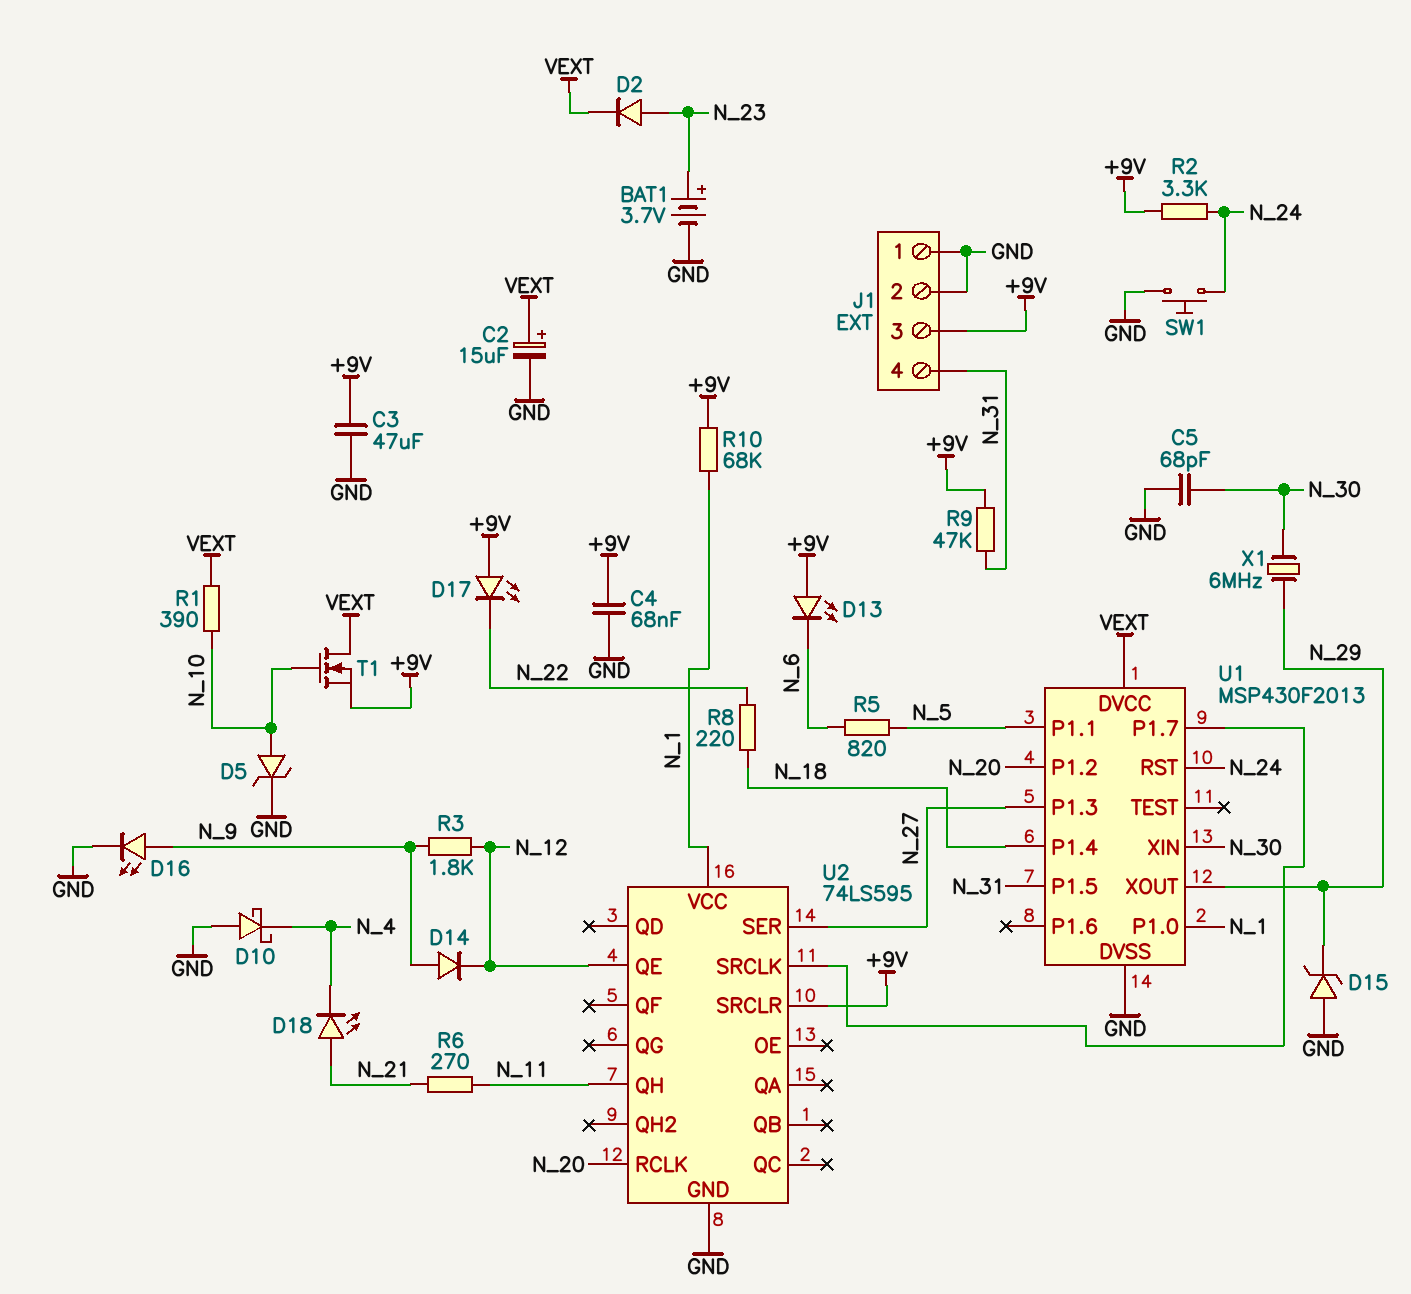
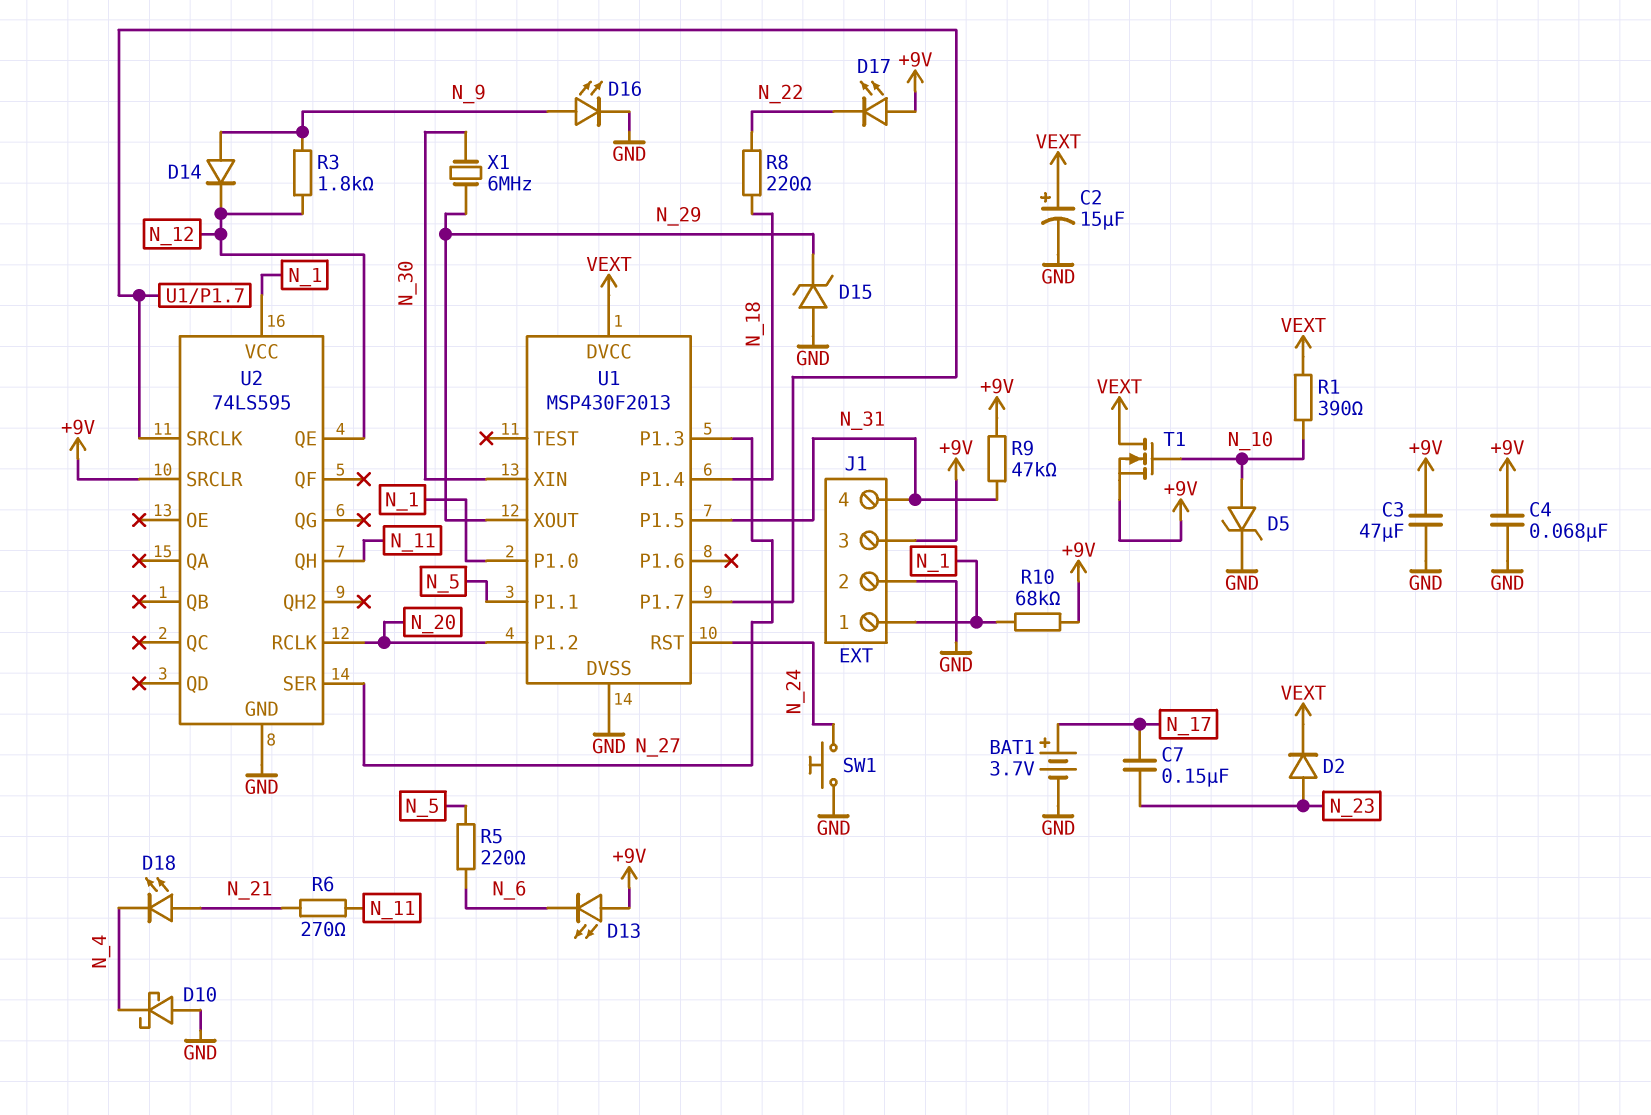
BAT1: 3.7V (plus N_23, minus GND) -> 3.7V (plus N_17, minus GND)
C5: 68pF (GND, N_30) -> none
C7: none -> 150nF (N_17, N_23)
J1 pin 1: GND -> N_1
R2: 3.3k (+9V, N_24) -> none
R5: 820 (N_5, N_6) -> 220 (N_5, N_6)

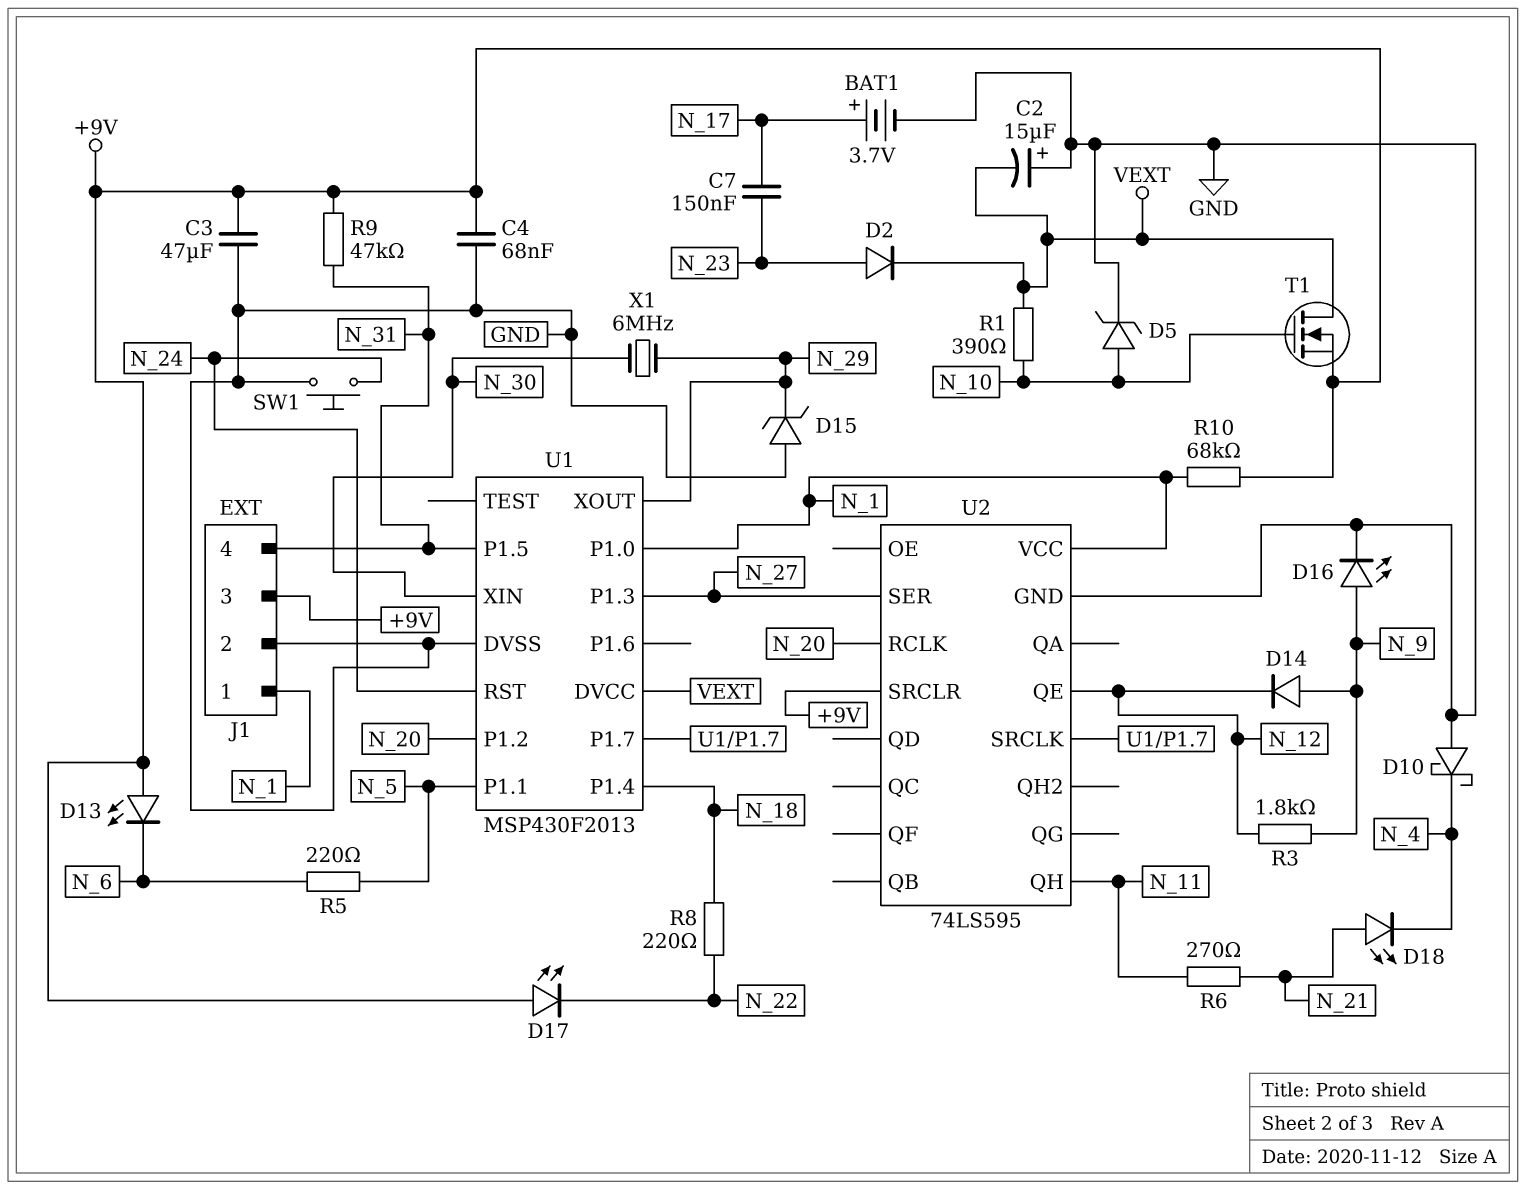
C2: 15uF (plus VEXT, minus GND) -> 15uF (plus GND, minus VEXT)

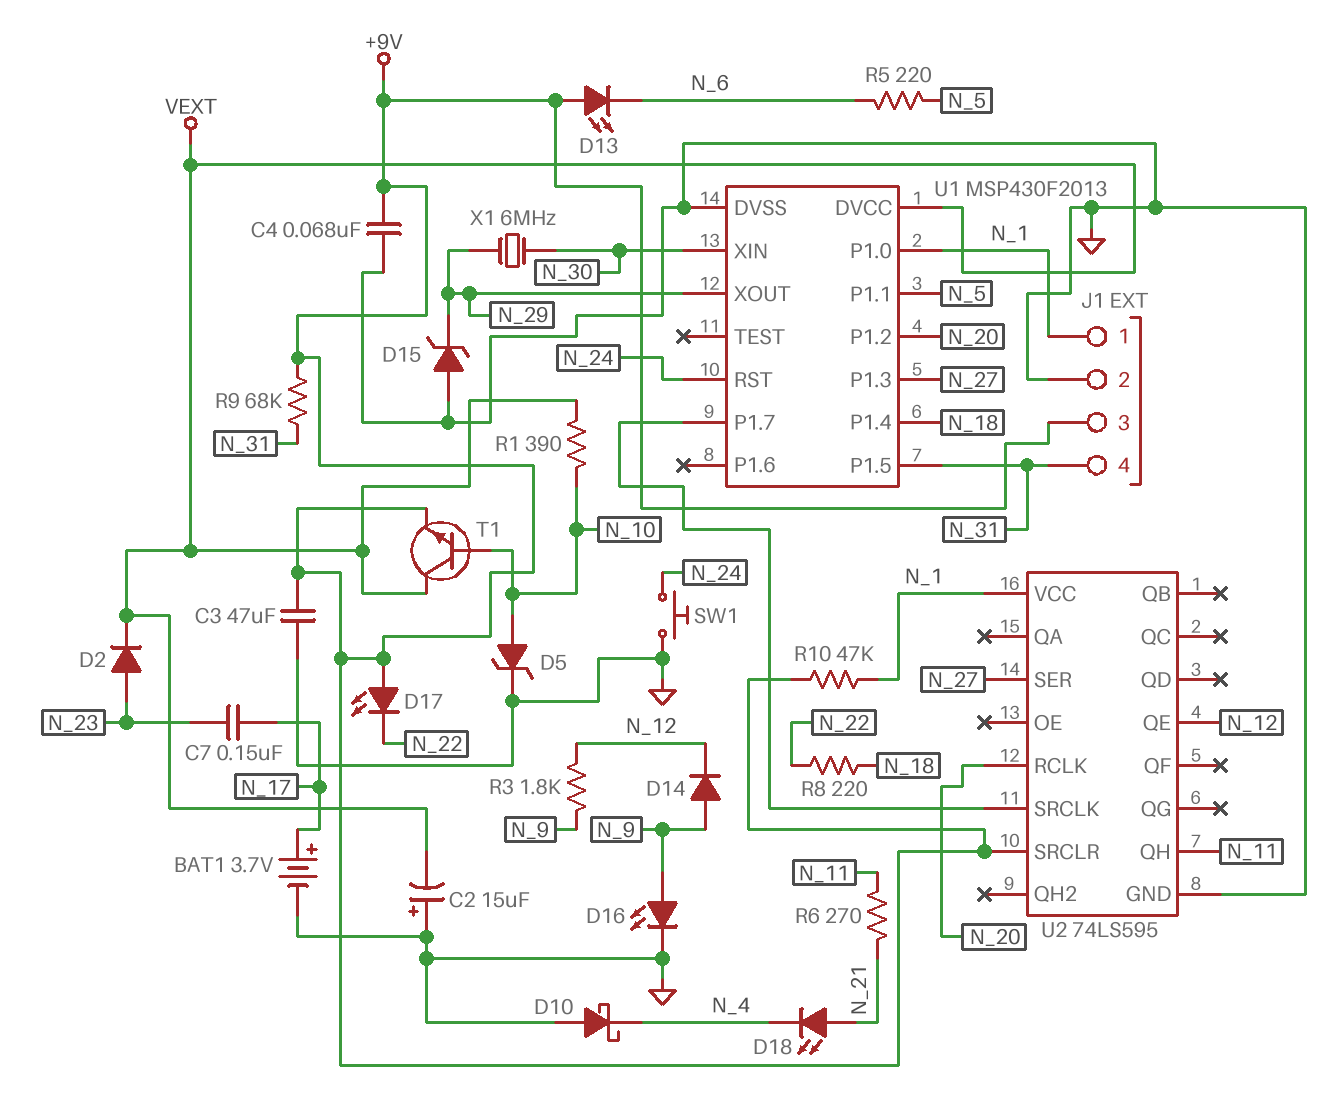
R9: 47k (+9V, N_31) -> 68k (+9V, N_31)
R10: 68k (+9V, N_1) -> 47k (+9V, N_1)
T1: NMOS (G N_10, D VEXT, S +9V) -> NPN (B N_10, C VEXT, E +9V)

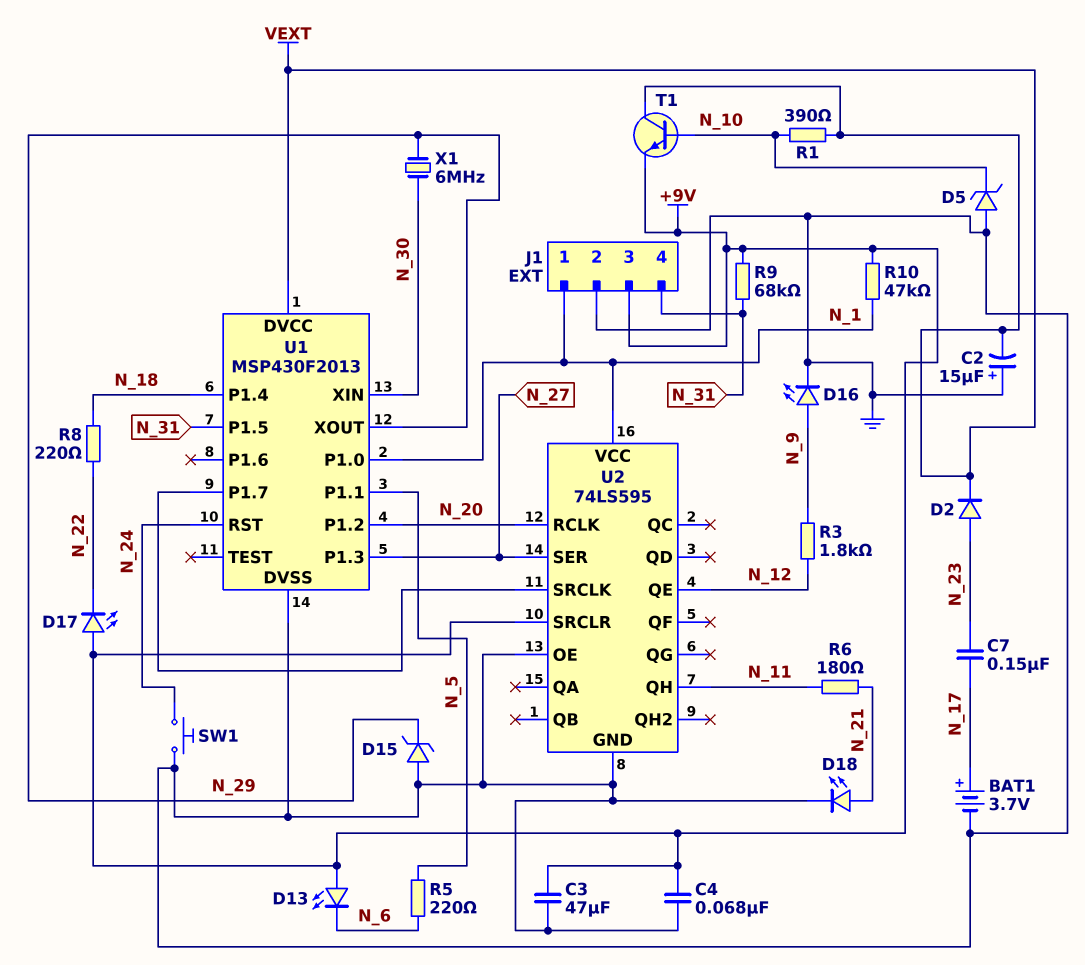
D5: zener (A N_10, K GND) -> zener (A GND, K N_10)
D10: schottky (A GND, K N_4) -> none
D14: diode (A N_9, K N_12) -> none
D18: LED (A N_21, K N_4) -> LED (A N_21, K GND)
R6: 270 (N_11, N_21) -> 180 (N_11, N_21)
U2 pin OE: none -> GND

